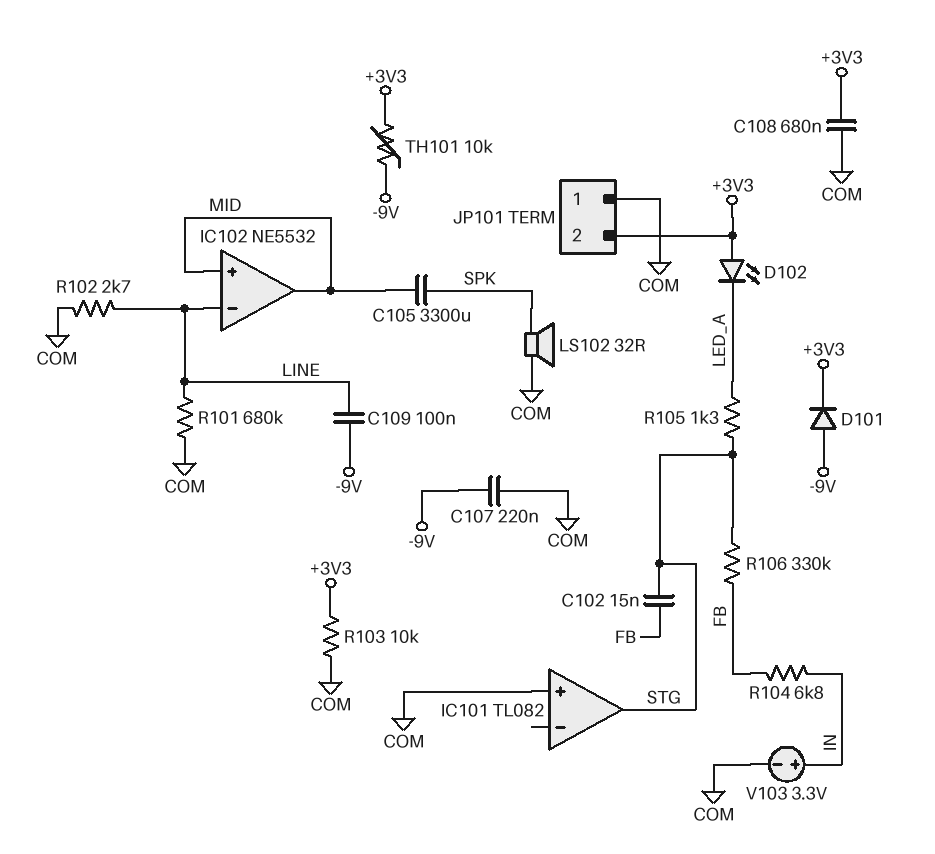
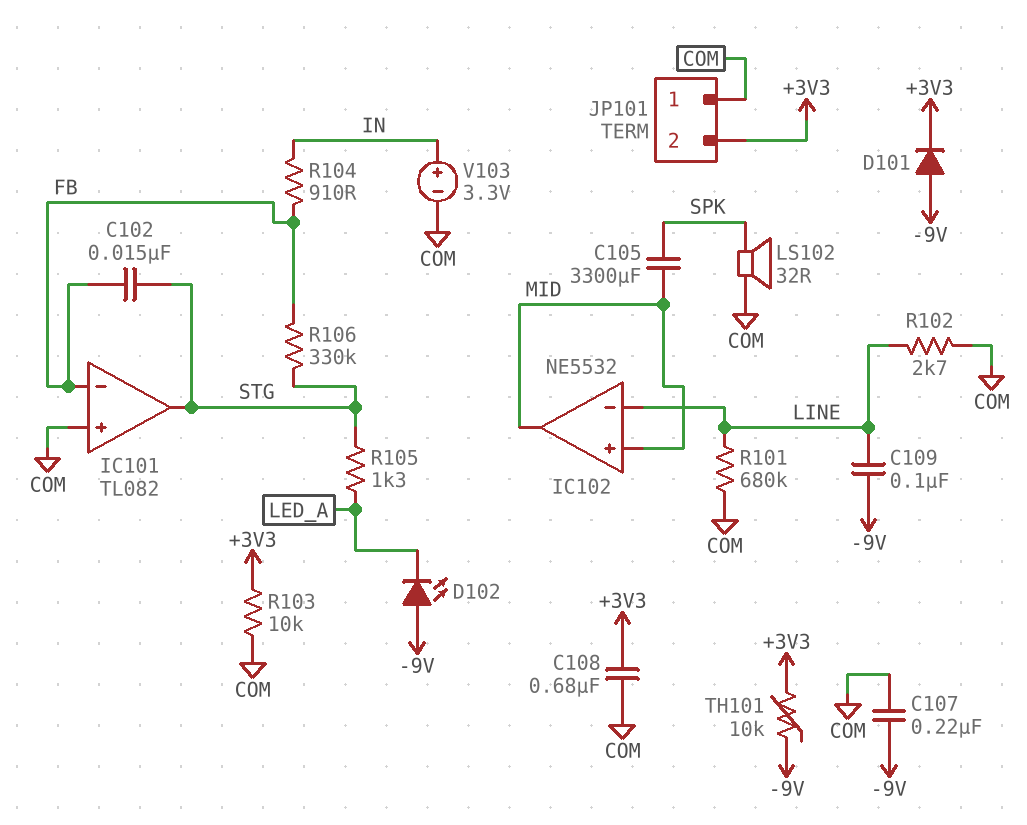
D102: LED (A +3V3, K LED_A) -> LED (A -9V, K LED_A)
IC101 pin in-: none -> FB
R104: 6.8k (FB, IN) -> 910 (FB, IN)

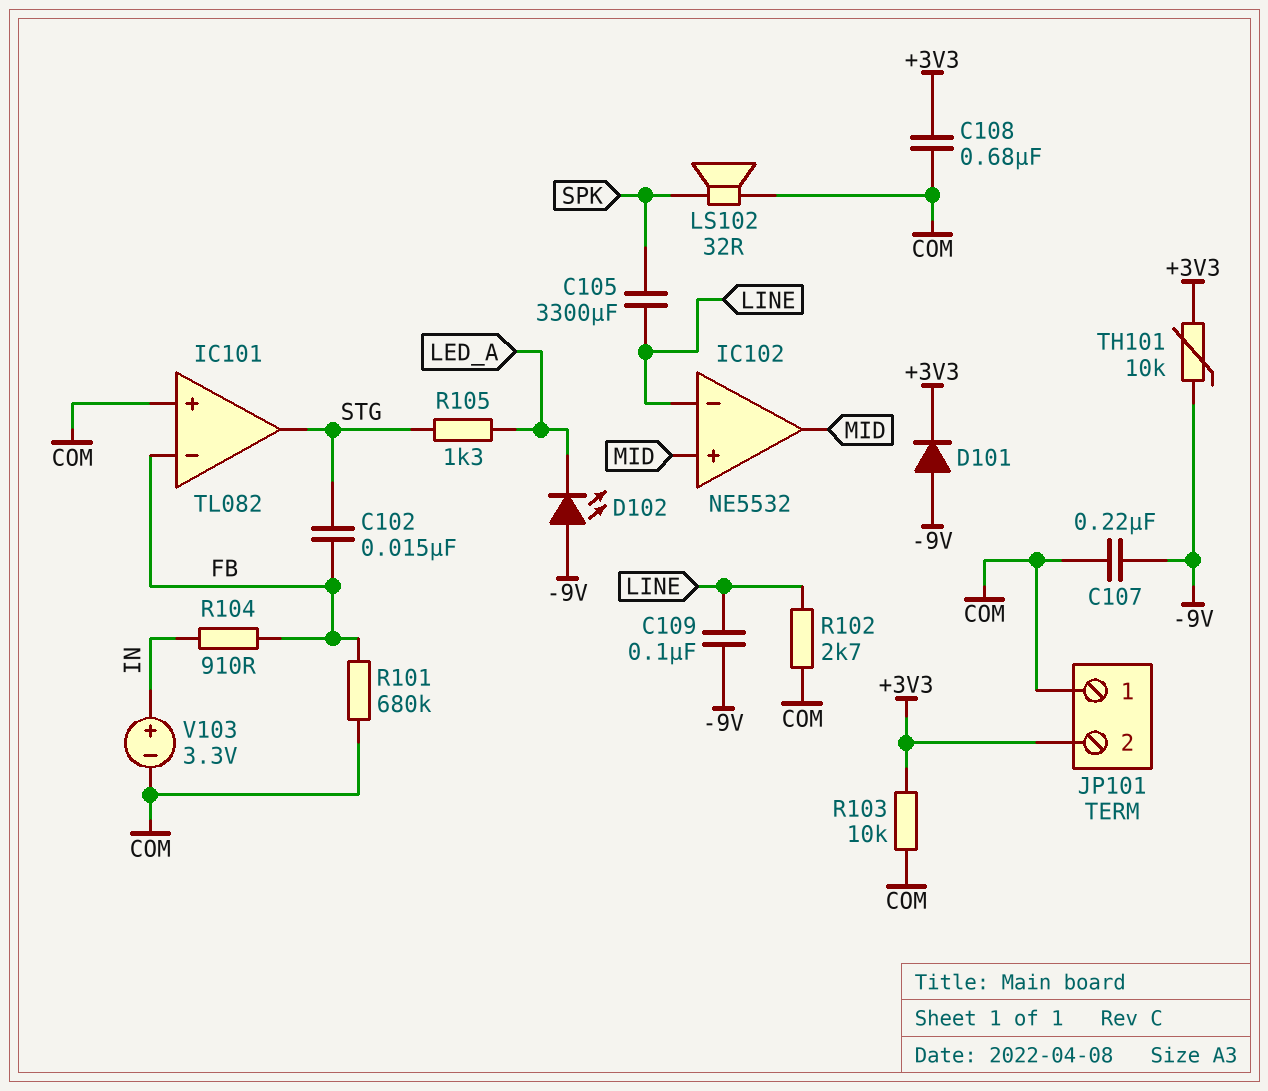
C105: 3300uF (MID, SPK) -> 3300uF (LINE, SPK)
R101: 680k (COM, LINE) -> 680k (COM, FB)
R106: 330k (FB, STG) -> none

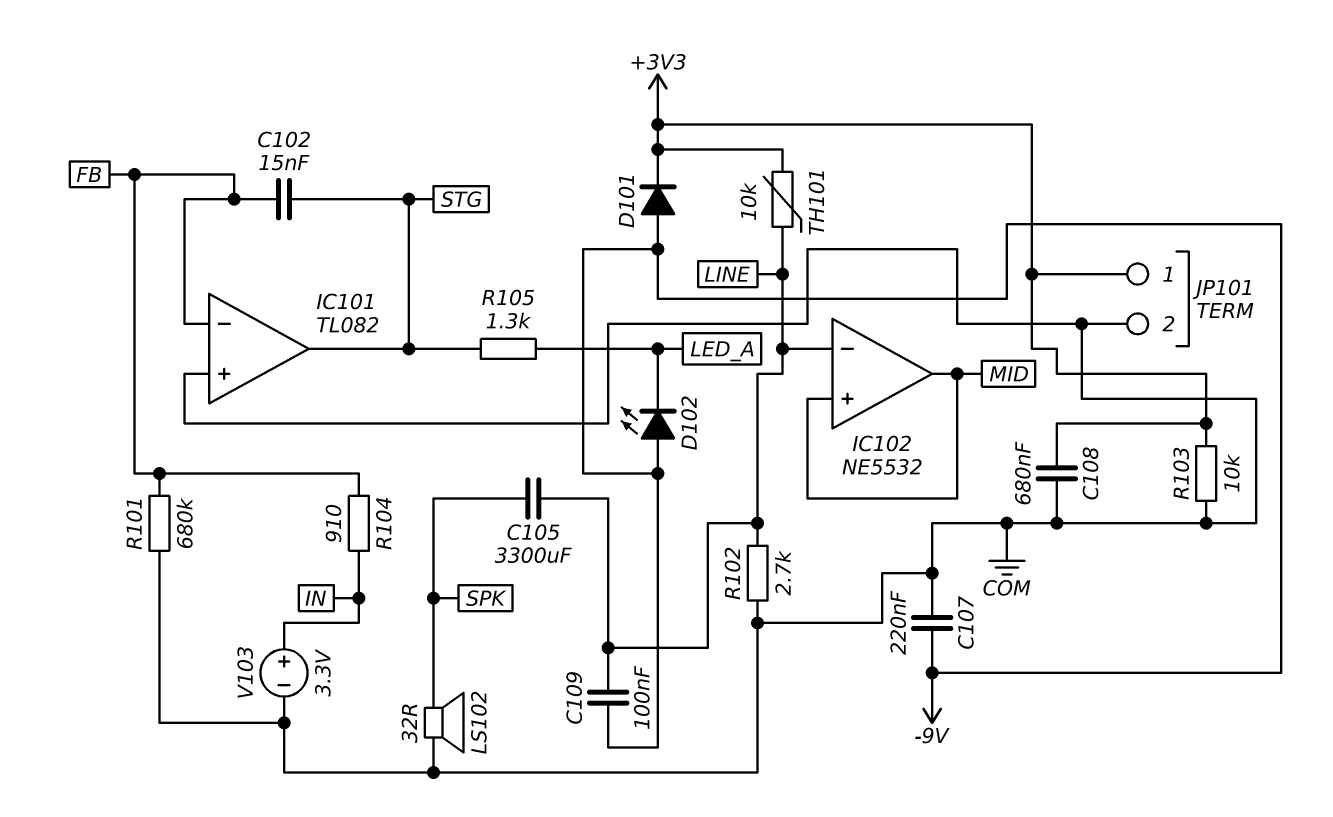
JP101 pin 1: COM -> +3V3
JP101 pin 2: +3V3 -> COM
TH101: 10k (+3V3, -9V) -> 10k (+3V3, LINE)

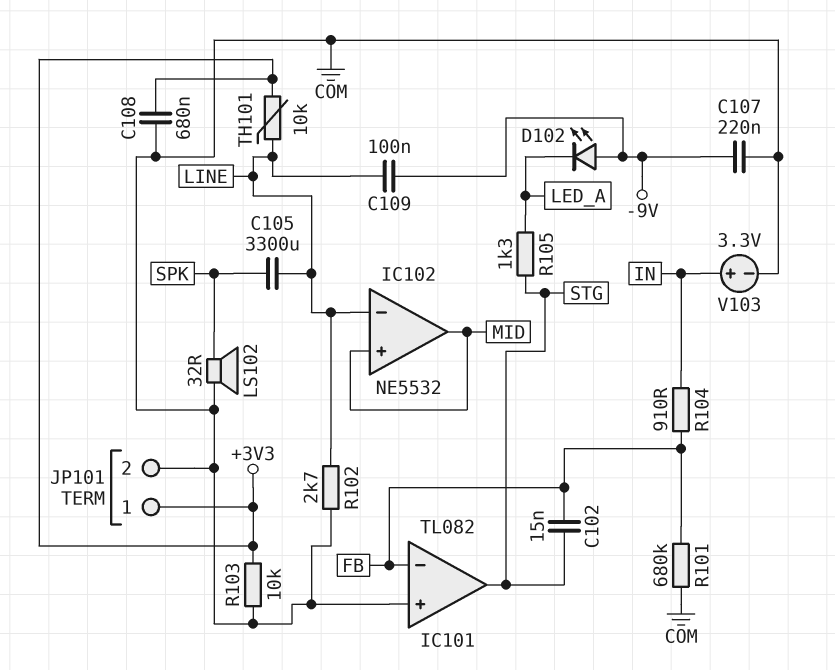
D101: diode (A -9V, K +3V3) -> none

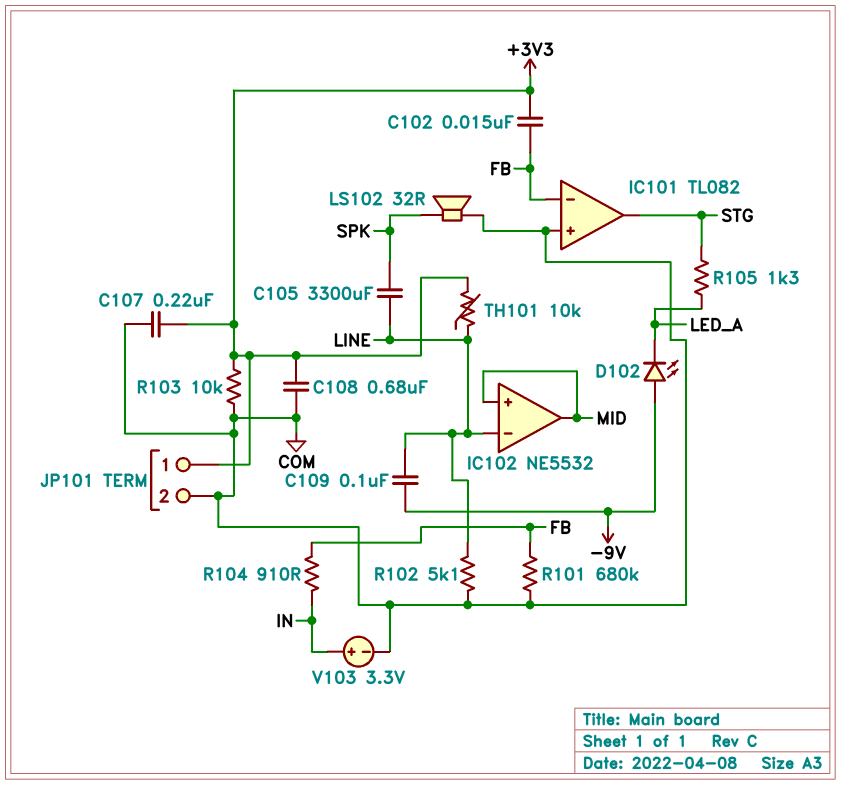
C102: 15nF (FB, STG) -> 15nF (+3V3, FB)
C107: 220nF (-9V, COM) -> 220nF (+3V3, COM)
R102: 2.7k (COM, LINE) -> 5.1k (COM, LINE)

